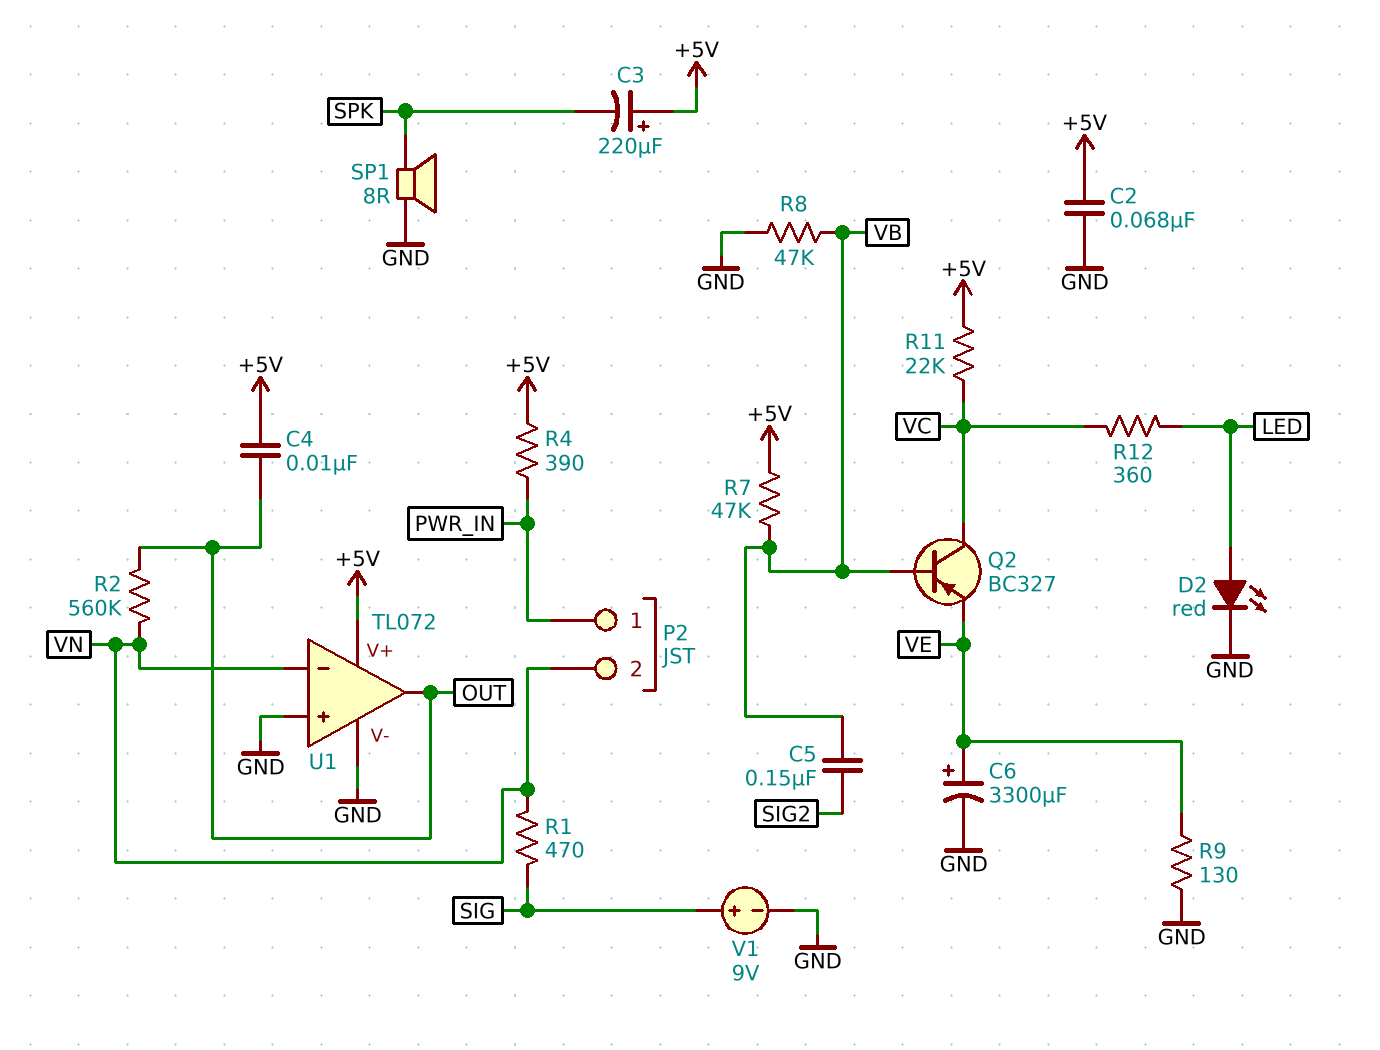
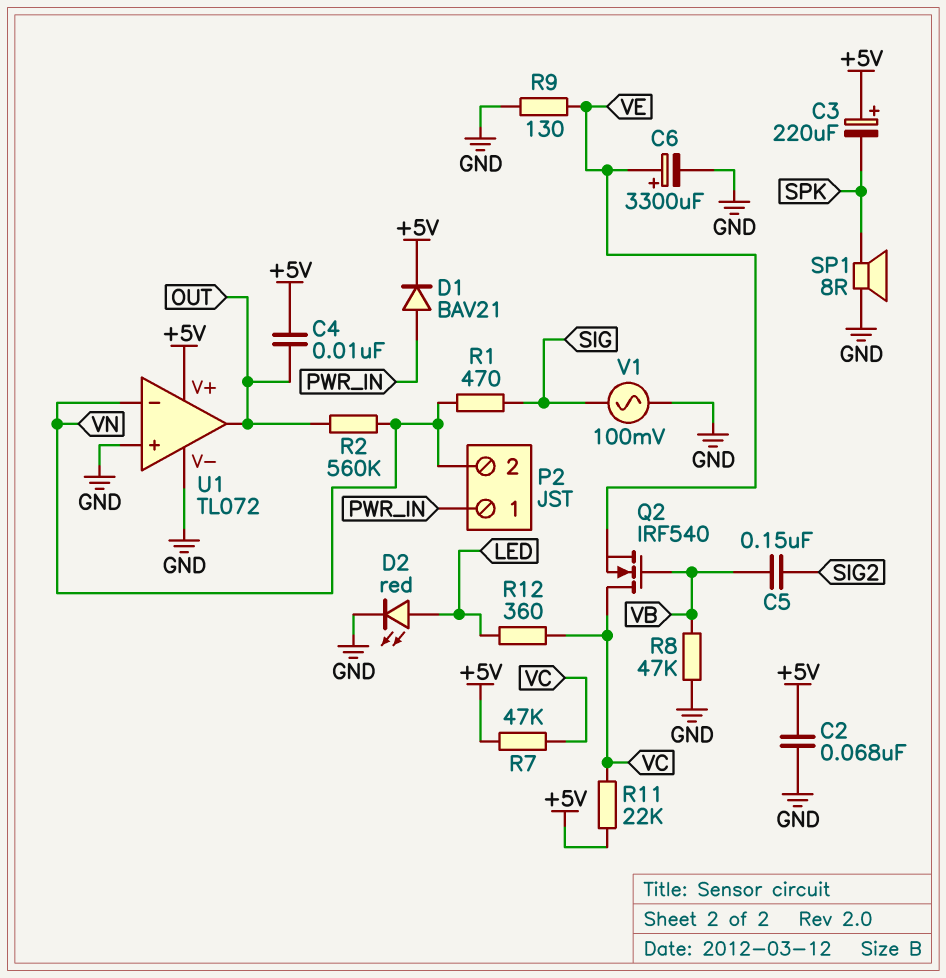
D1: none -> diode BAV21 (A PWR_IN, K +5V)
Q2: PNP BC327 (B VB, C VC, E VE) -> NMOS IRF540 (G VB, D VC, S VE)
R4: 390 (+5V, PWR_IN) -> none
R7: 47k (+5V, VB) -> 47k (+5V, VC)
V1: 9V (plus SIG, minus GND) -> AC 100mV (GND, SIG)

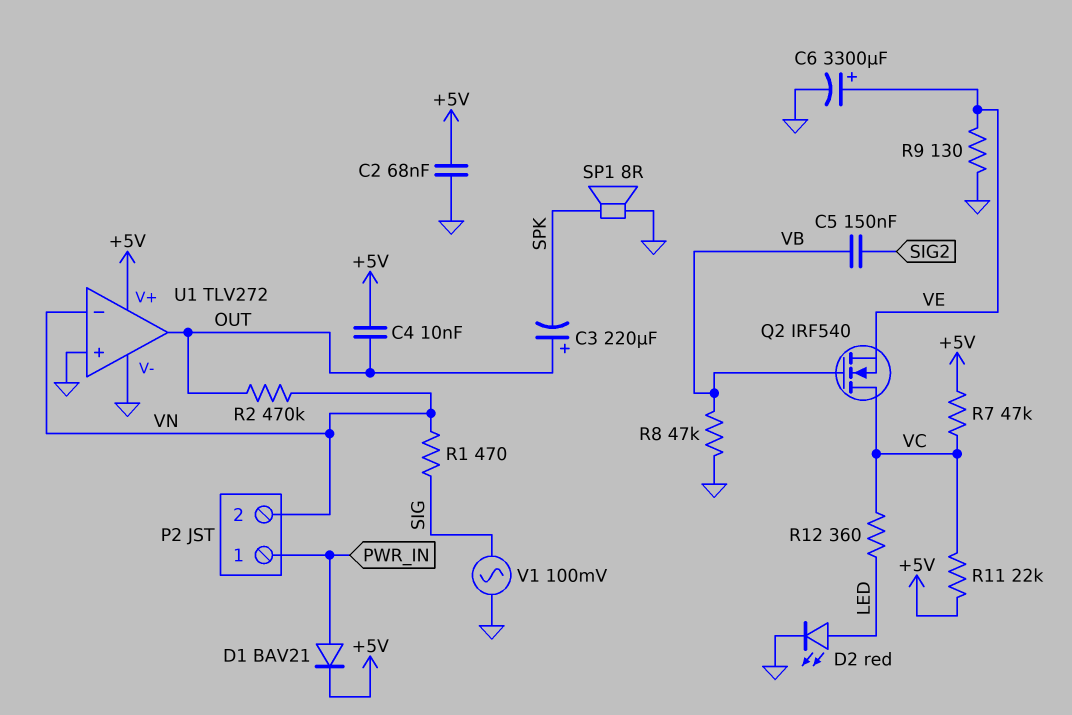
C3: 220uF (plus +5V, minus SPK) -> 220uF (plus OUT, minus SPK)
R2: 560k (OUT, VN) -> 470k (OUT, VN)
U1: TL072 -> TLV272

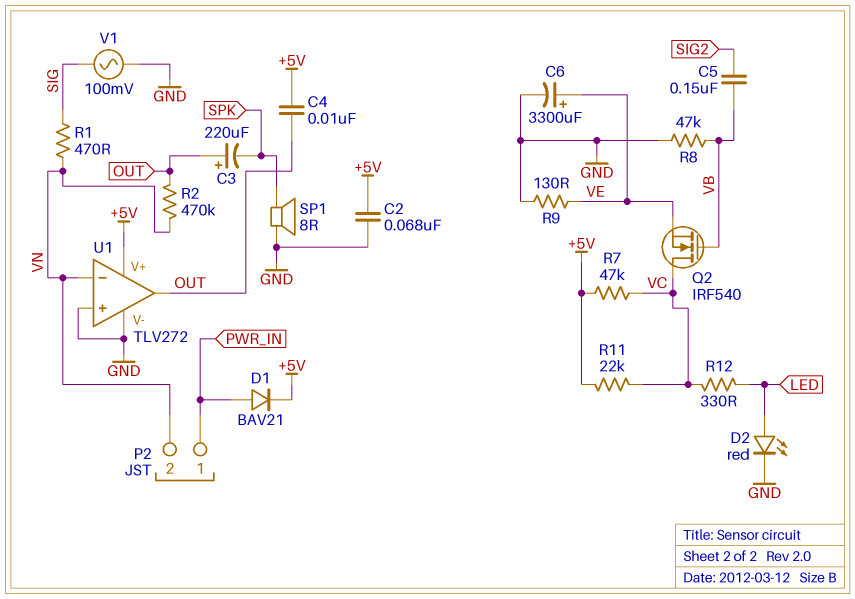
R12: 360 (LED, VC) -> 330 (LED, VC)

